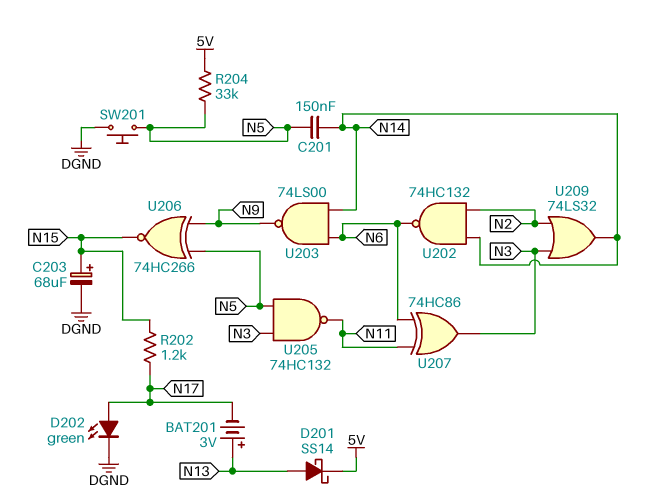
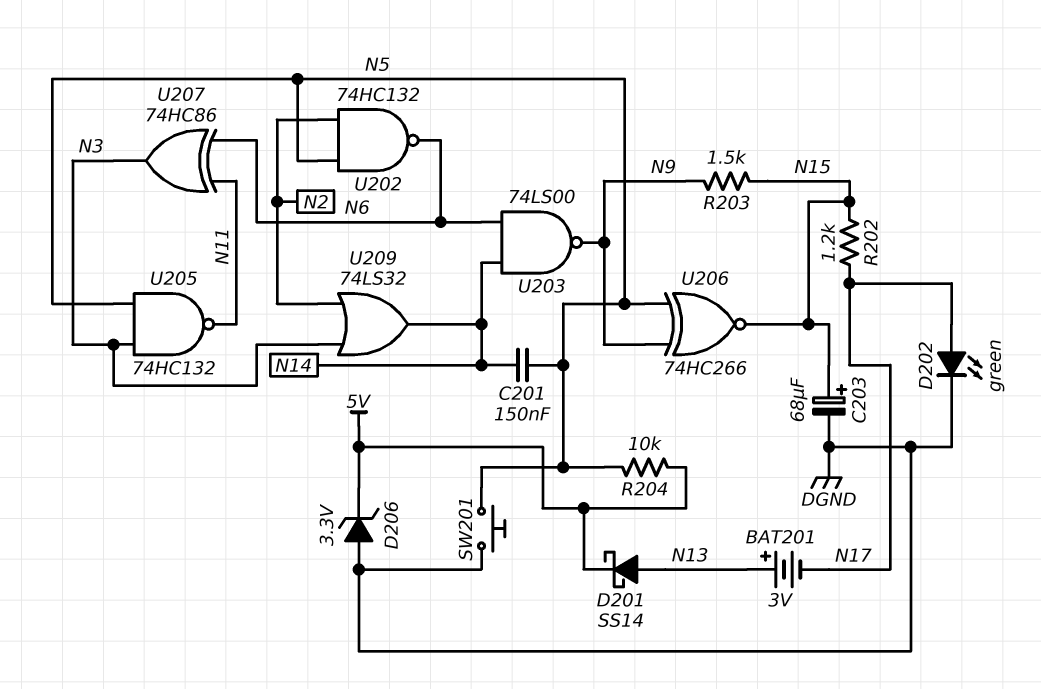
D206: none -> zener 3.3V (A DGND, K 5V)
R203: none -> 1.5k (N9, N15)
R204: 33k (5V, N5) -> 10k (5V, N5)
U202: NAND 74HC132 (in N2, in N14, out N6) -> NAND 74HC132 (in N2, in N5, out N6)

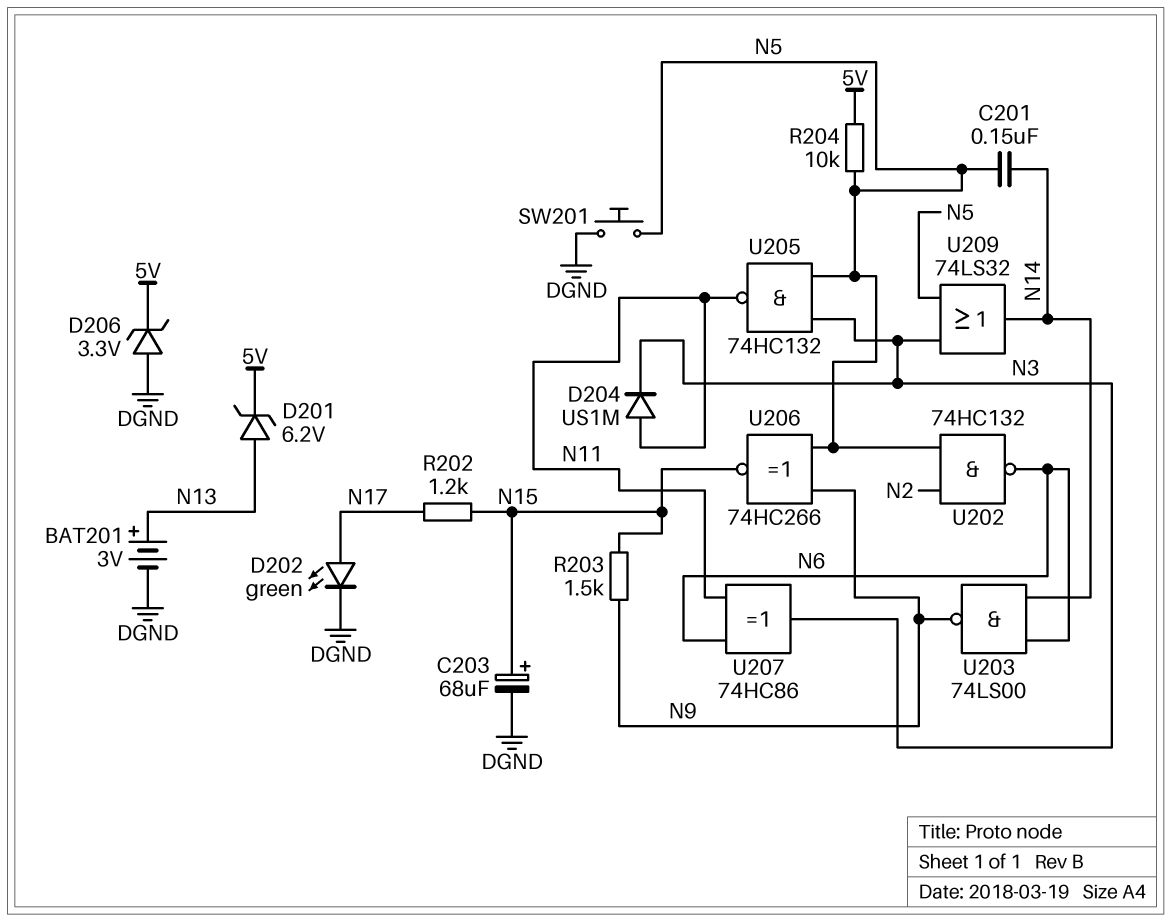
BAT201: 3V (plus N13, minus N17) -> 3V (plus N13, minus DGND)
D201: schottky SS14 (A N13, K 5V) -> zener 6.2V (A N13, K 5V)
D204: none -> diode US1M (A N11, K N3)
U209: OR 74LS32 (in N2, in N3, out N14) -> OR 74LS32 (in N3, in N5, out N14)

